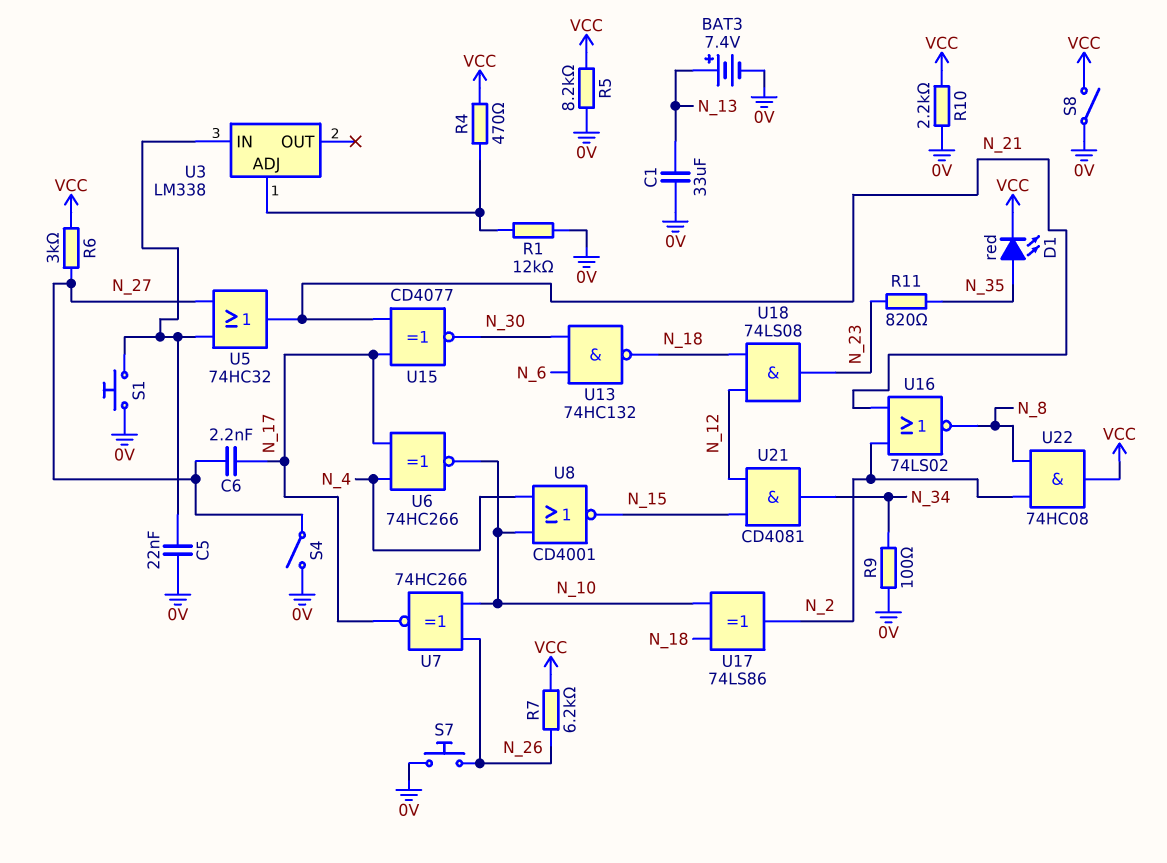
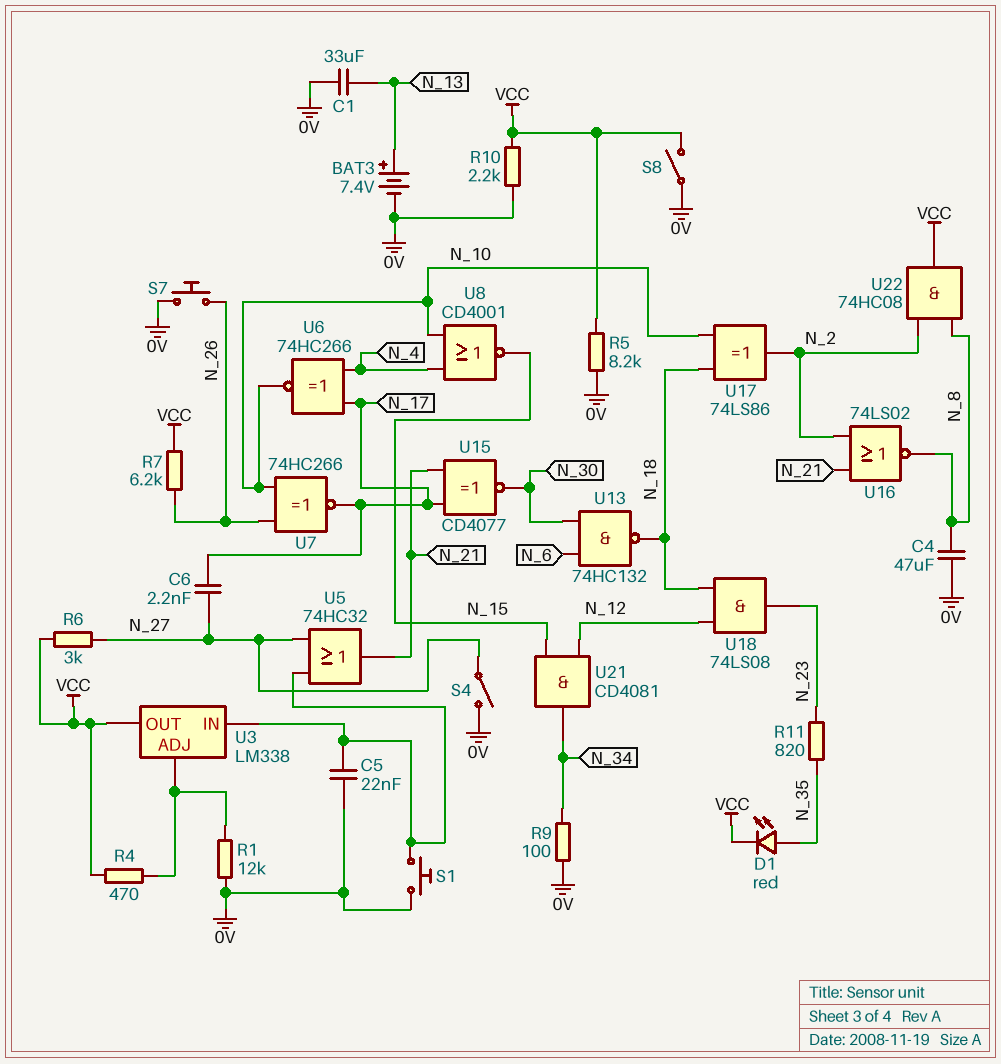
C4: none -> 47uF (0V, N_8)
U3 pin OUT: none -> VCC

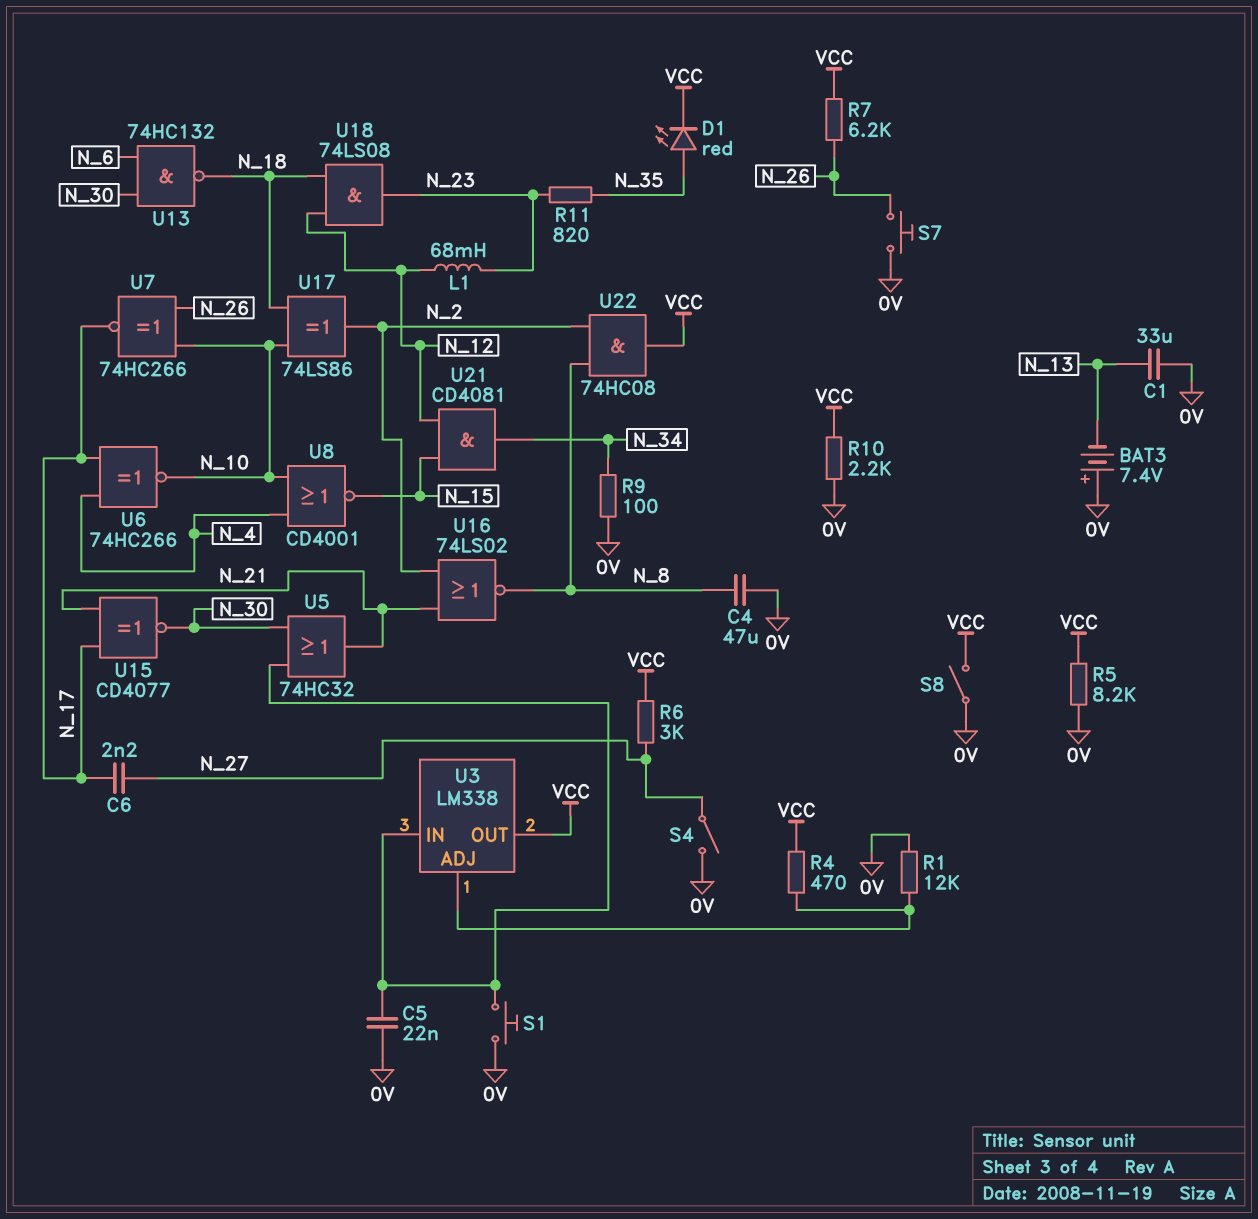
BAT3: 7.4V (plus N_13, minus 0V) -> 7.4V (plus 0V, minus N_13)
L1: none -> 68mH (N_12, N_23)
U5: OR 74HC32 (in N_27, in U3/IN, out N_21) -> OR 74HC32 (in N_30, in U3/IN, out N_21)

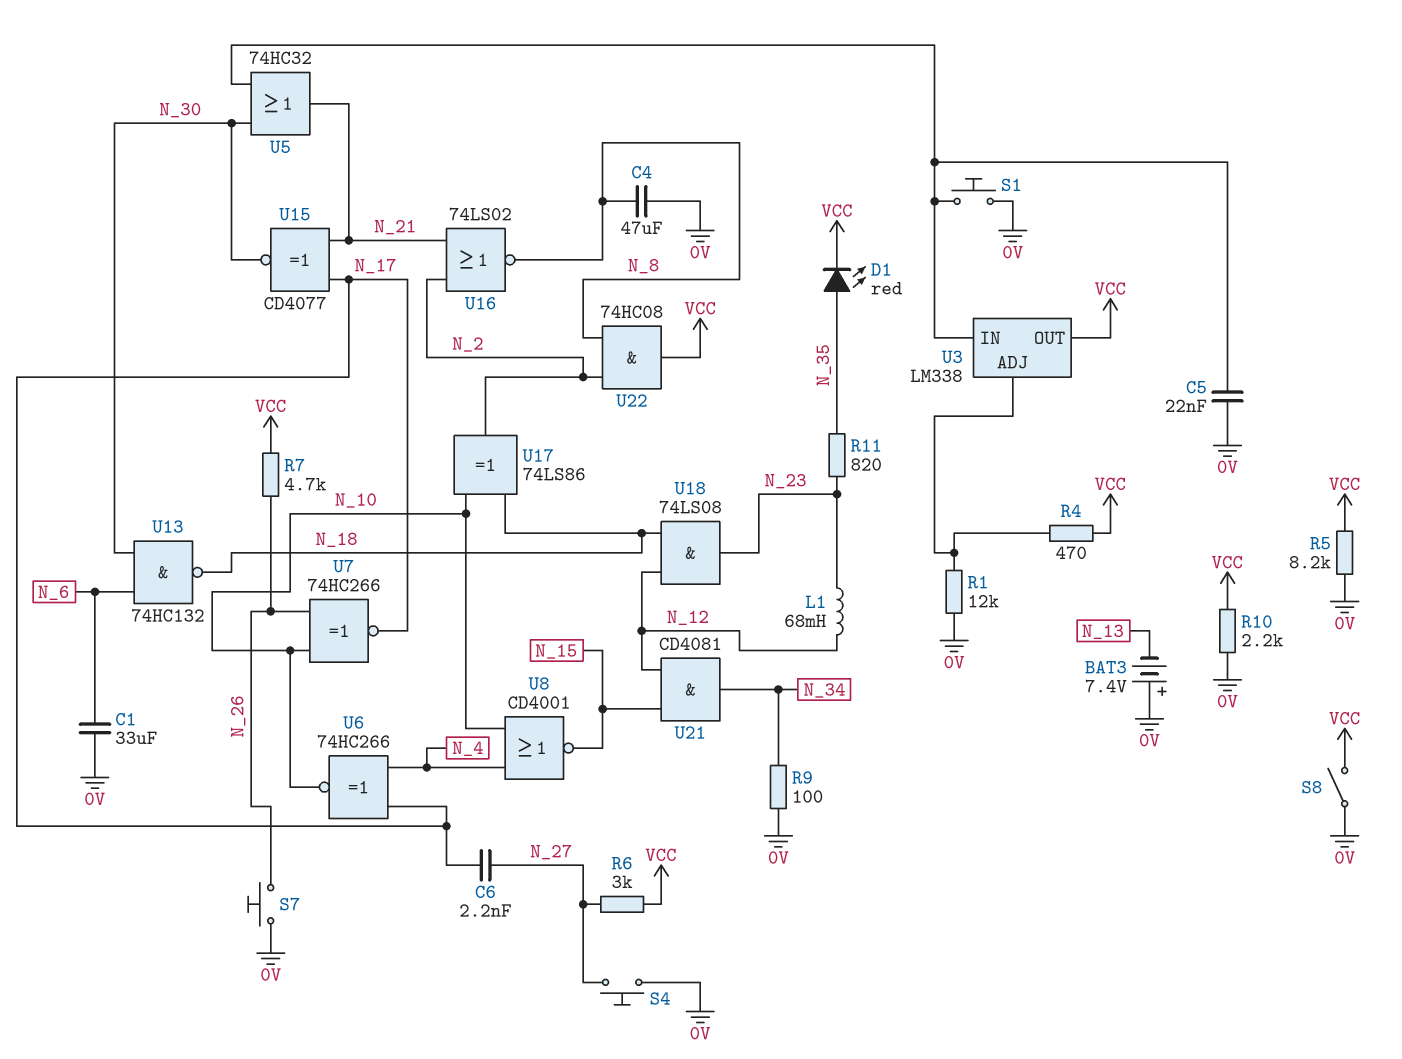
C1: 33uF (0V, N_13) -> 33uF (0V, N_6)
R7: 6.2k (N_26, VCC) -> 4.7k (N_26, VCC)
S4: switch (0V, N_27) -> button (0V, N_27)

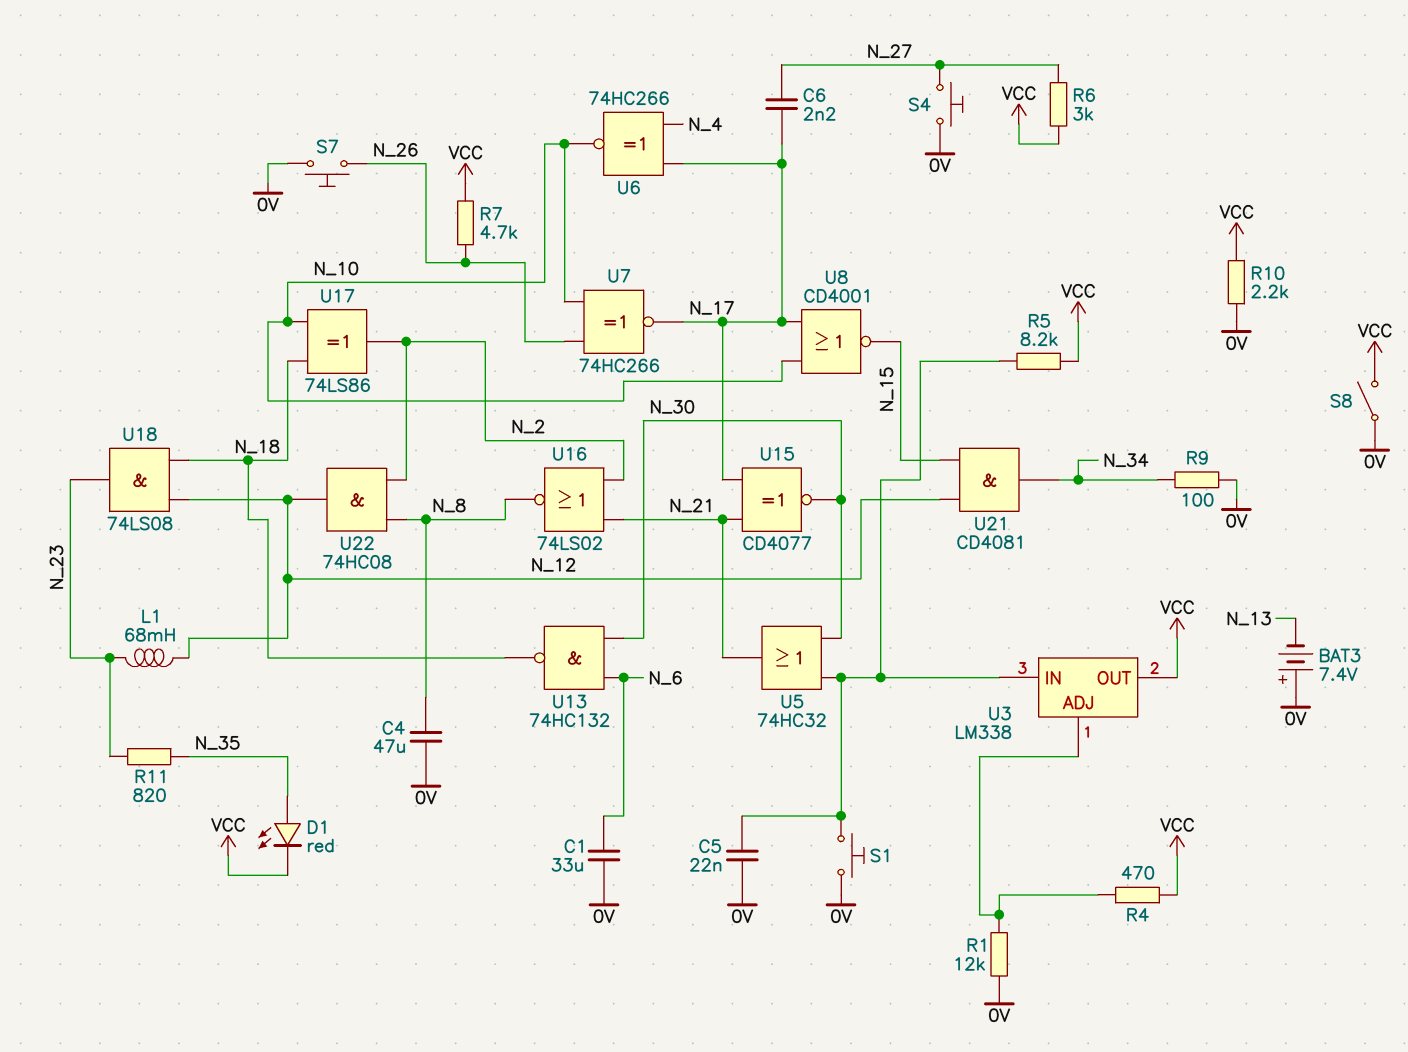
R5: 8.2k (0V, VCC) -> 8.2k (U3/IN, VCC)
U8: NOR CD4001 (in N_4, in N_10, out N_15) -> NOR CD4001 (in N_10, in N_17, out N_15)
U22: AND 74HC08 (in N_2, in N_8, out VCC) -> AND 74HC08 (in N_2, in N_8, out N_12)

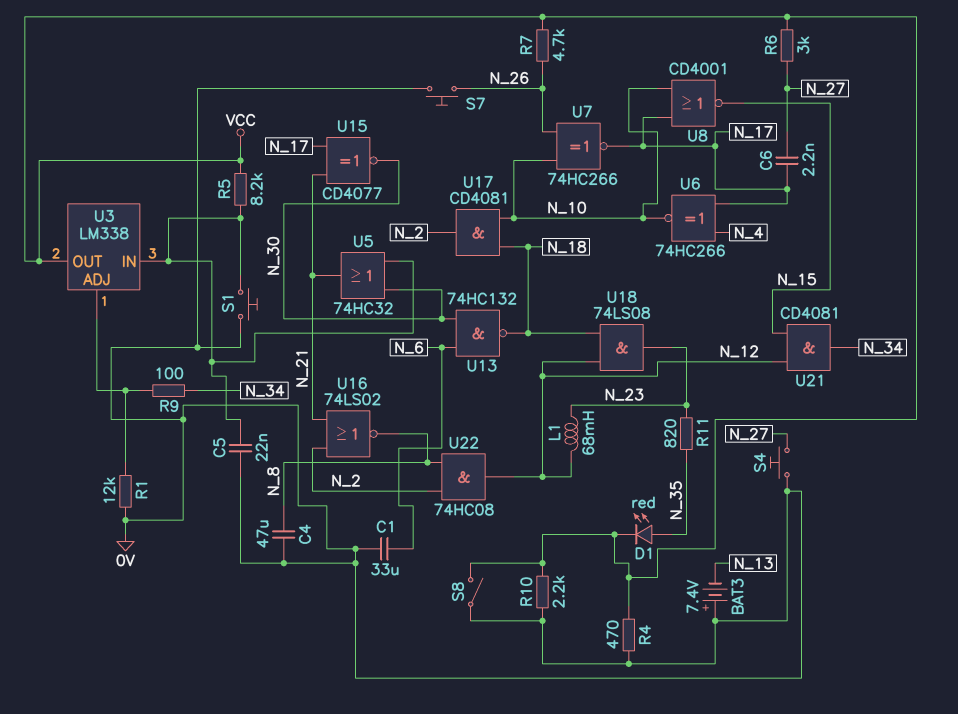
R4: 470 (U3/ADJ, VCC) -> 470 (0V, VCC)
R9: 100 (0V, N_34) -> 100 (N_34, U3/ADJ)
U17: XOR 74LS86 (in N_10, in N_18, out N_2) -> AND CD4081 (in N_10, in N_18, out N_2)

